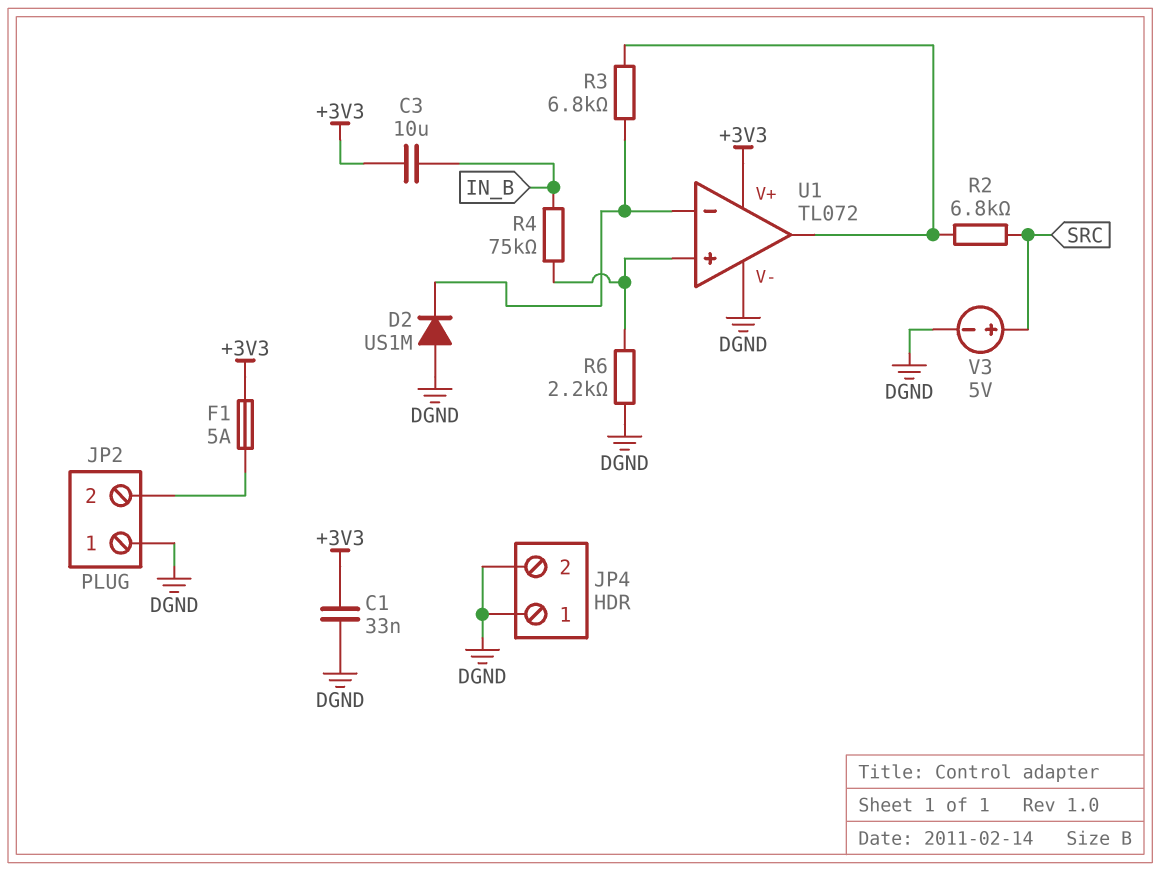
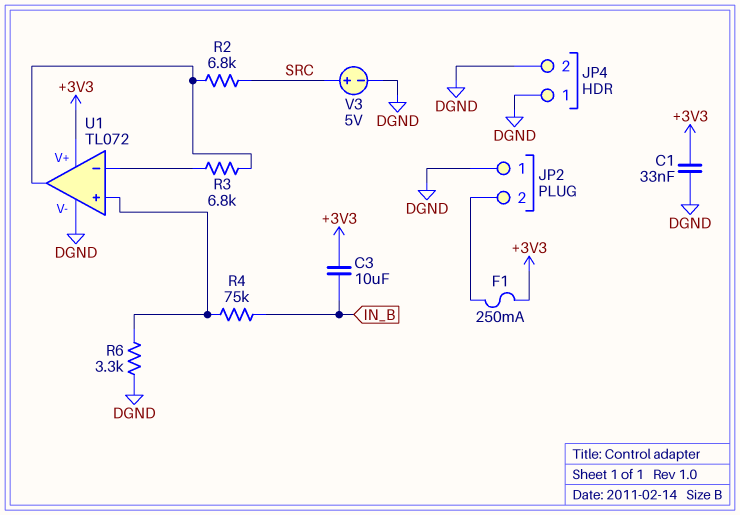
D2: diode US1M (A DGND, K U1/in-) -> none
F1: 5A (+3V3, JP2/2) -> 250mA (+3V3, JP2/2)
R6: 2.2k (DGND, U1/in+) -> 3.3k (DGND, U1/in+)

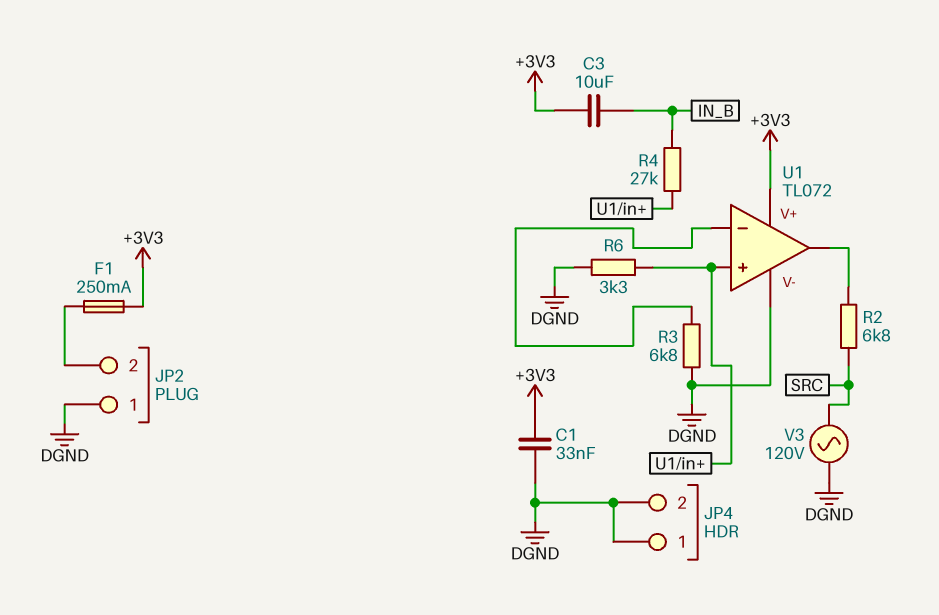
R3: 6.8k (U1/in-, U1/out) -> 6.8k (DGND, U1/in-)
R4: 75k (IN_B, U1/in+) -> 27k (IN_B, U1/in+)
V3: 5V (plus SRC, minus DGND) -> AC 120V (DGND, SRC)

